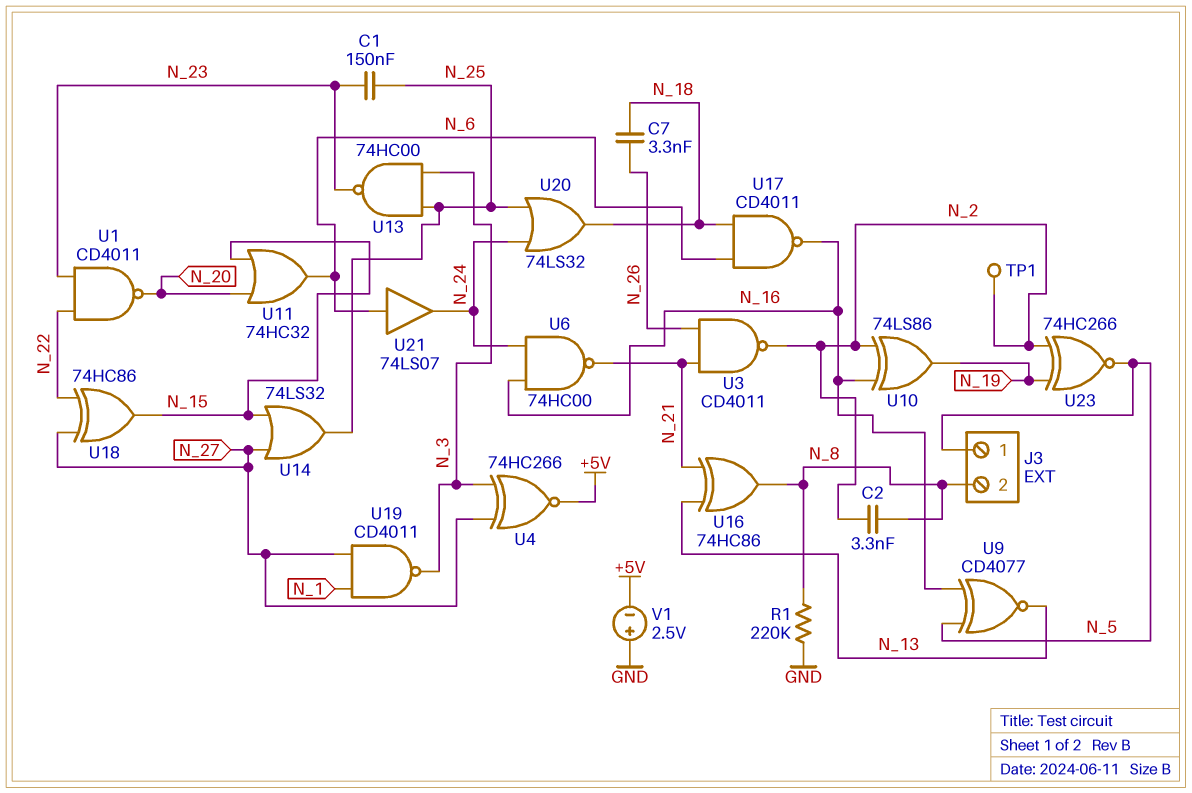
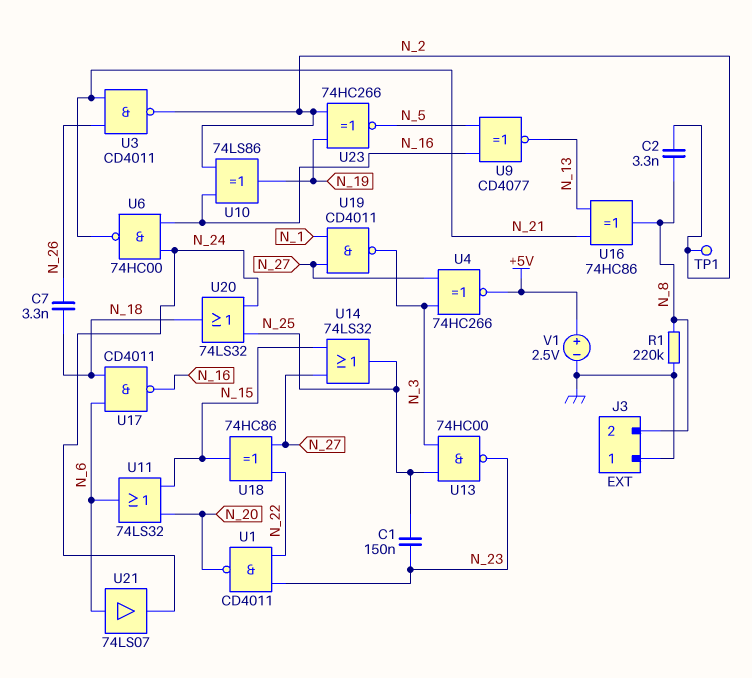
J3 pin 1: N_5 -> GND
U11: OR 74HC32 (in N_15, in N_20, out N_6) -> OR 74LS32 (in N_15, in N_20, out N_6)
V1: 2.5V (plus GND, minus +5V) -> 2.5V (plus +5V, minus GND)

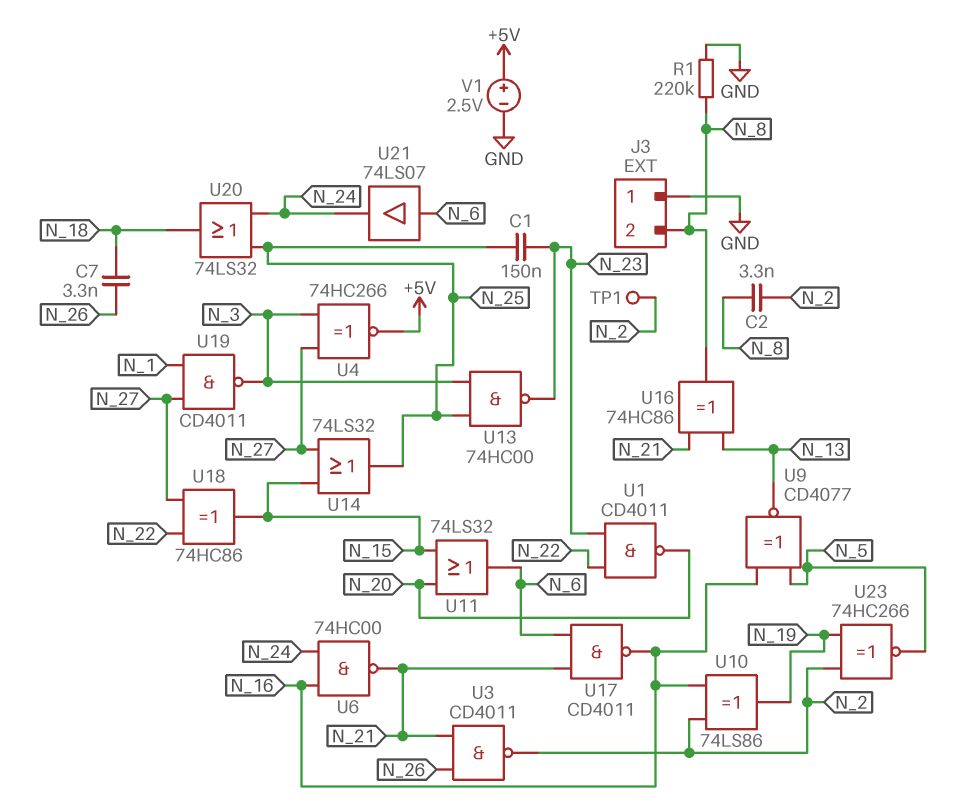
U17: NAND CD4011 (in N_6, in N_18, out N_16) -> NAND CD4011 (in N_6, in N_21, out N_16)

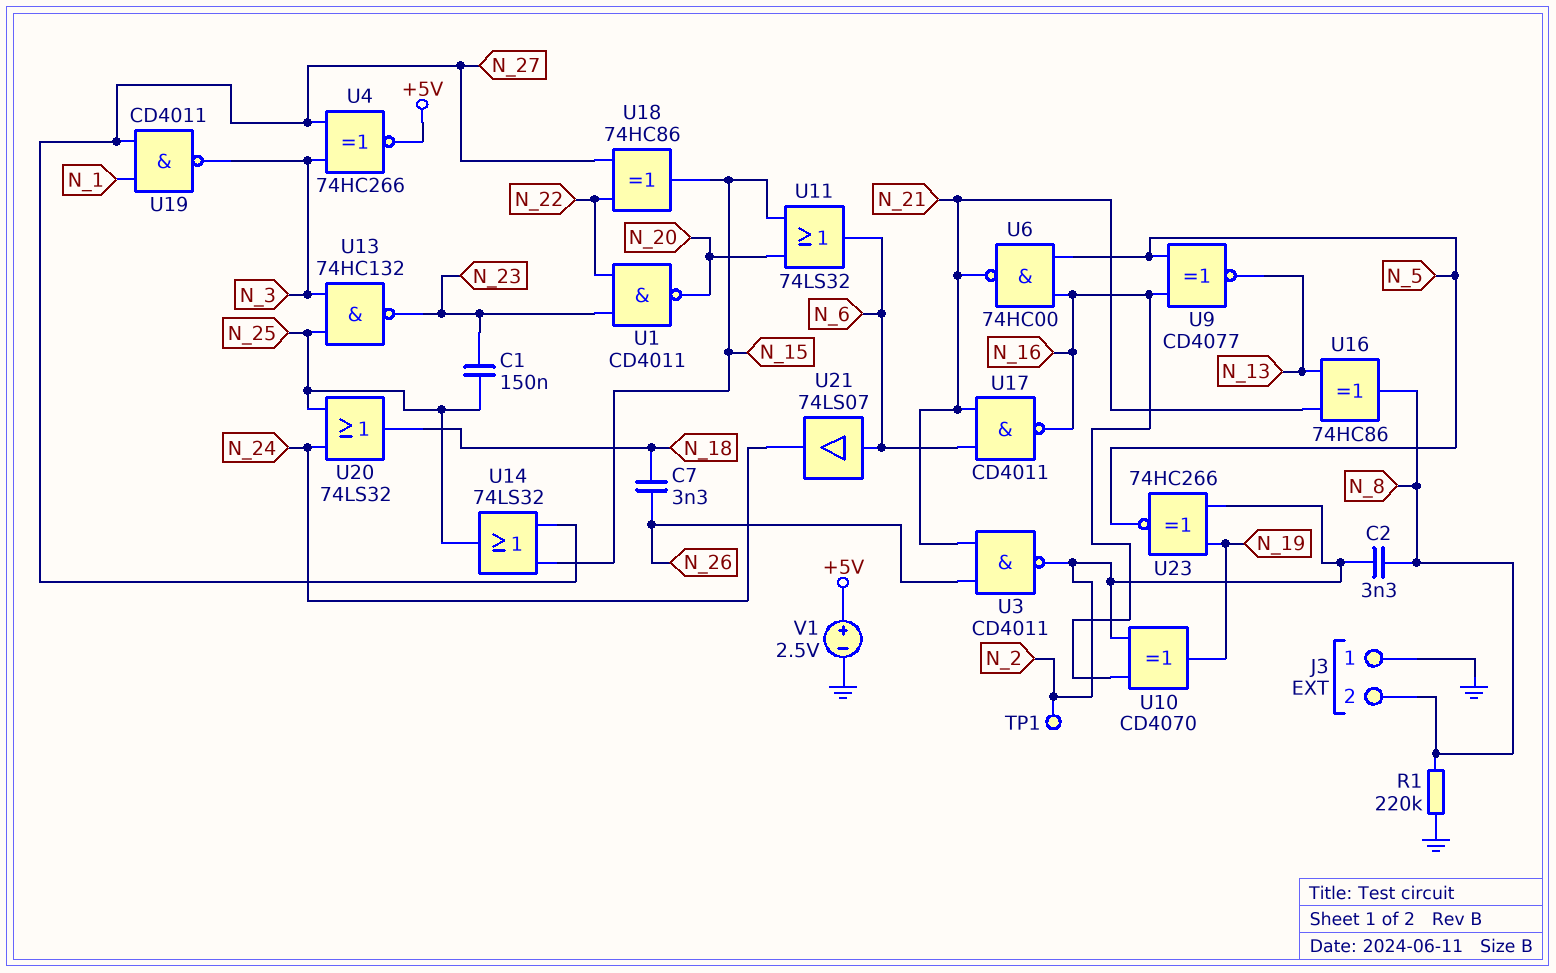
U6: NAND 74HC00 (in N_16, in N_24, out N_21) -> NAND 74HC00 (in N_5, in N_16, out N_21)
U10: XOR 74LS86 (in N_2, in N_16, out N_19) -> XOR CD4070 (in N_2, in N_16, out N_19)
U13: NAND 74HC00 (in N_3, in N_25, out N_23) -> NAND 74HC132 (in N_3, in N_25, out N_23)

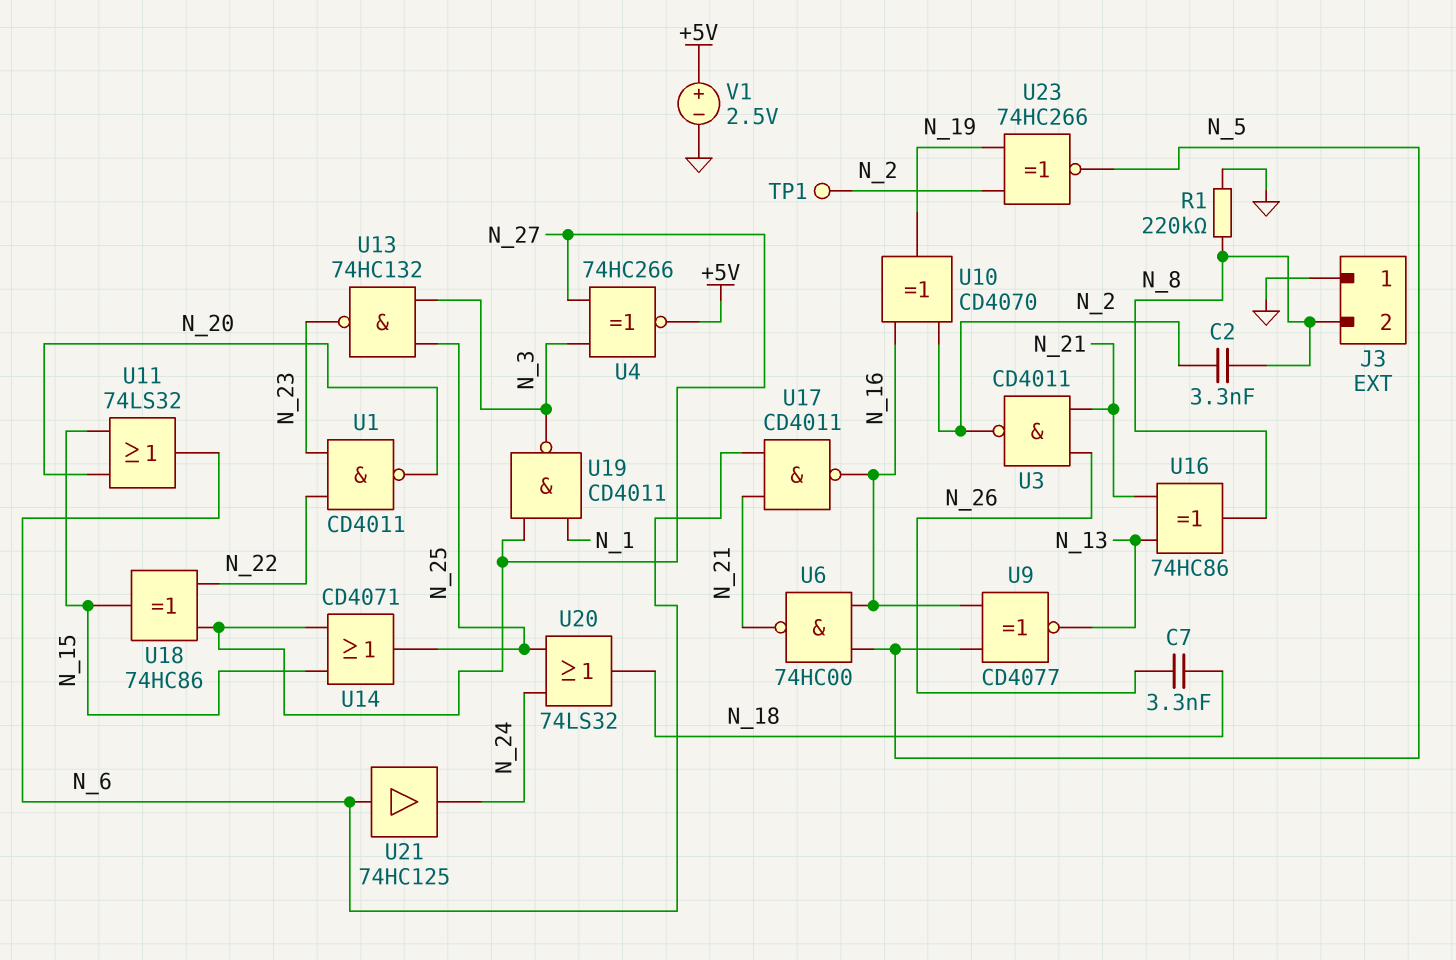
C1: 150nF (N_23, N_25) -> none
U14: OR 74LS32 (in N_15, in N_27, out N_25) -> OR CD4071 (in N_15, in N_27, out N_25)
U21: buffer 74LS07 (in N_6, out N_24) -> buffer 74HC125 (in N_6, out N_24)

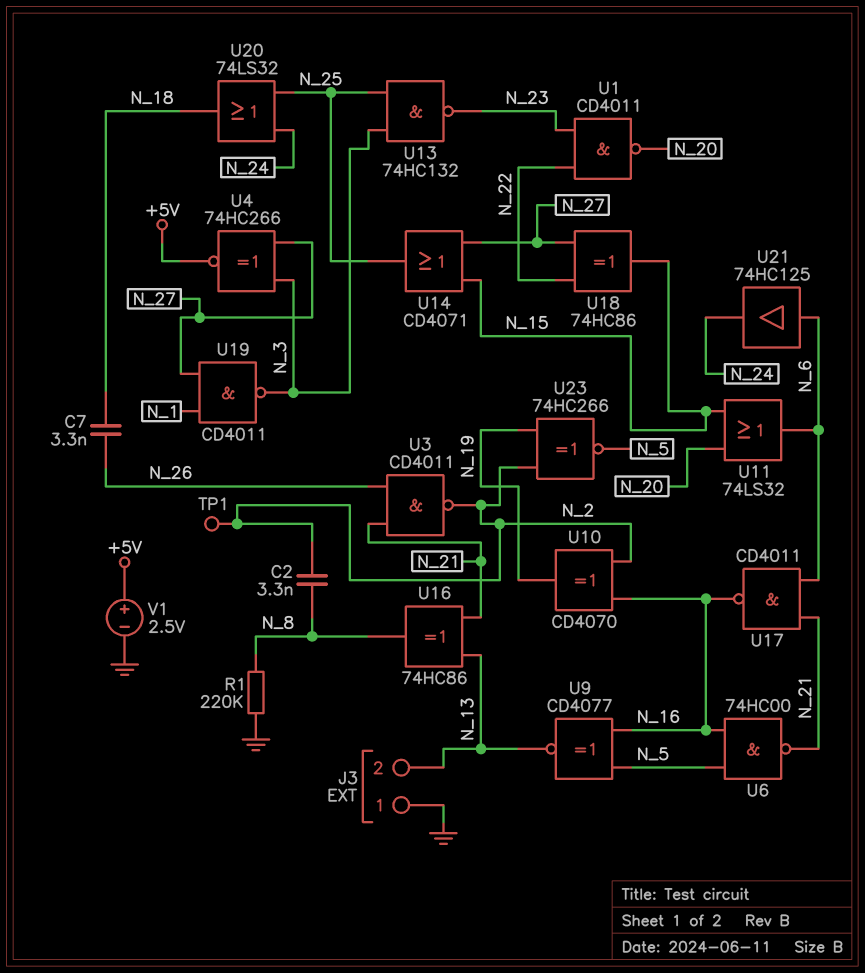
J3 pin 2: N_8 -> N_13

